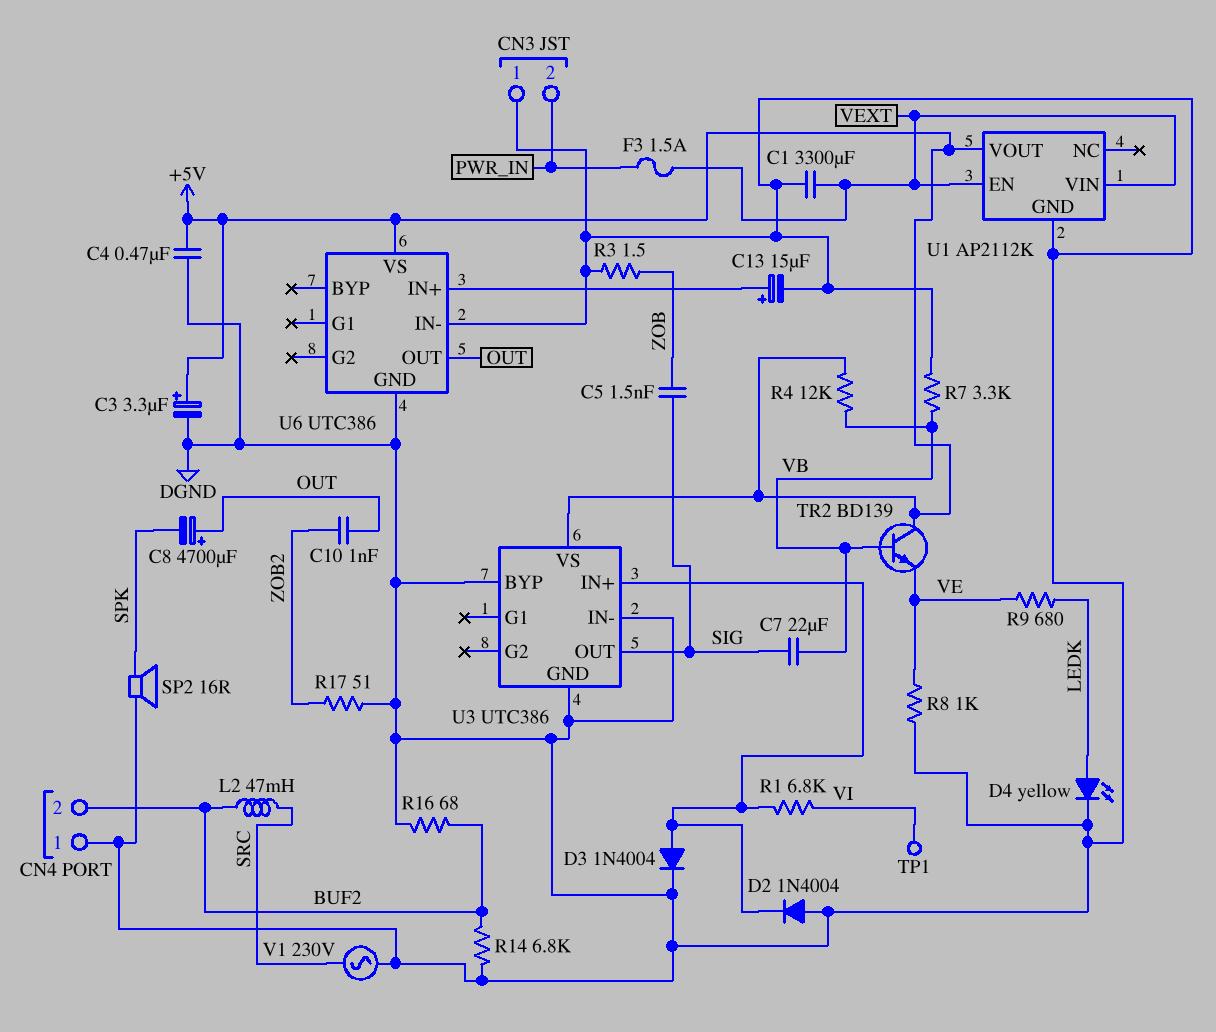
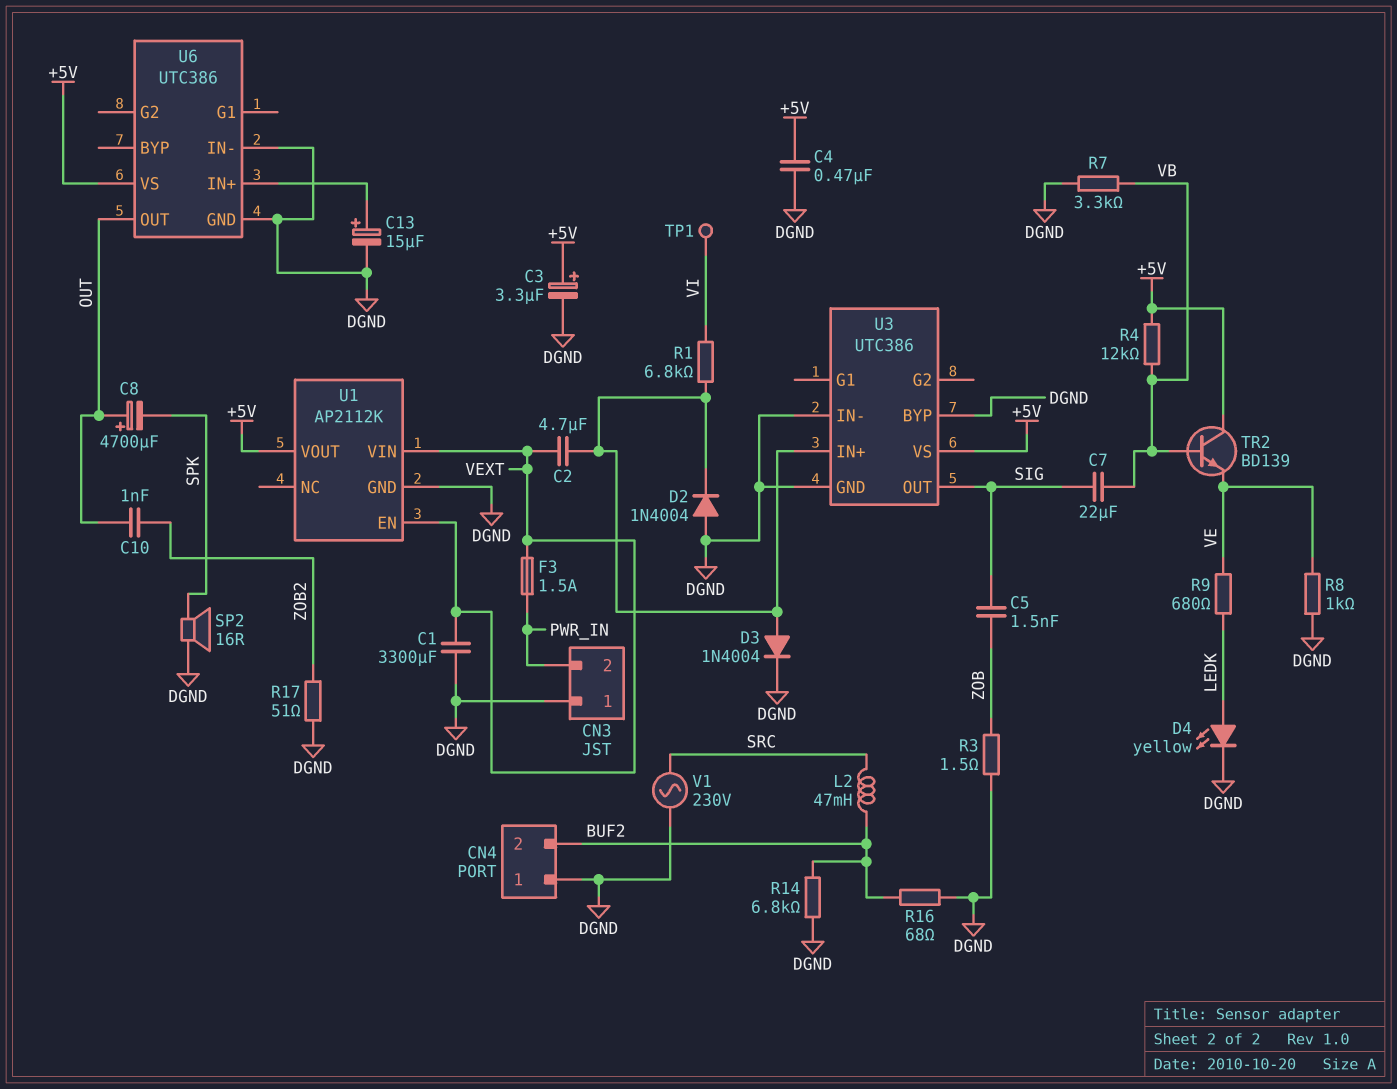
C2: none -> 4.7uF (U3/IN+, VEXT)

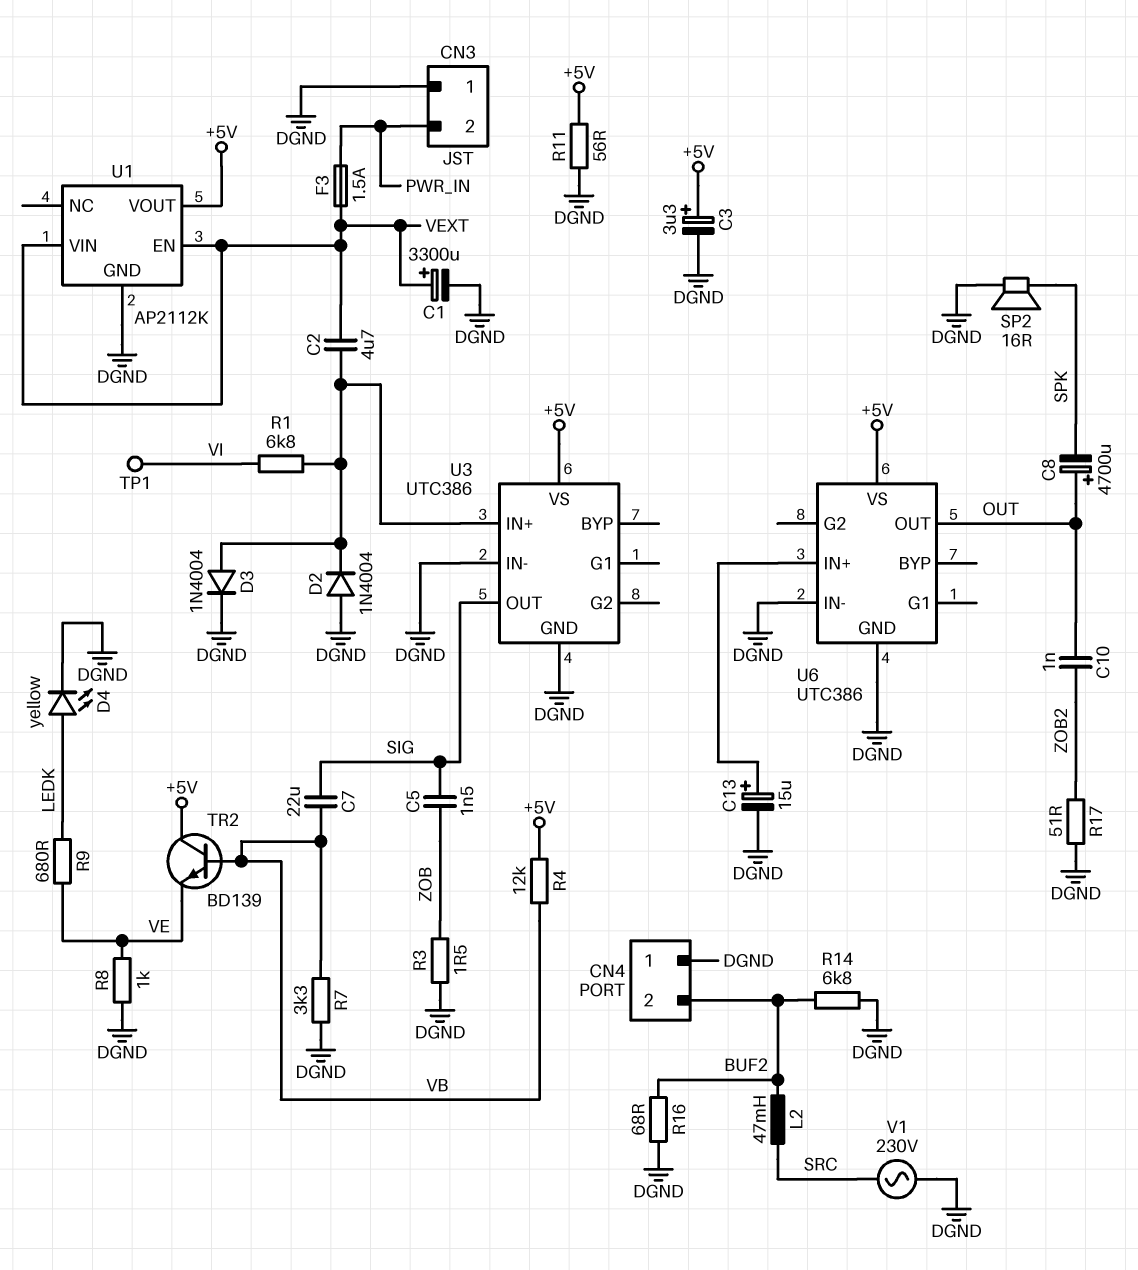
C1: 3300uF (DGND, VEXT) -> 3300uF (plus VEXT, minus DGND)
C4: 470nF (+5V, DGND) -> none
R11: none -> 56 (+5V, DGND)
U3 pin BYP: DGND -> none

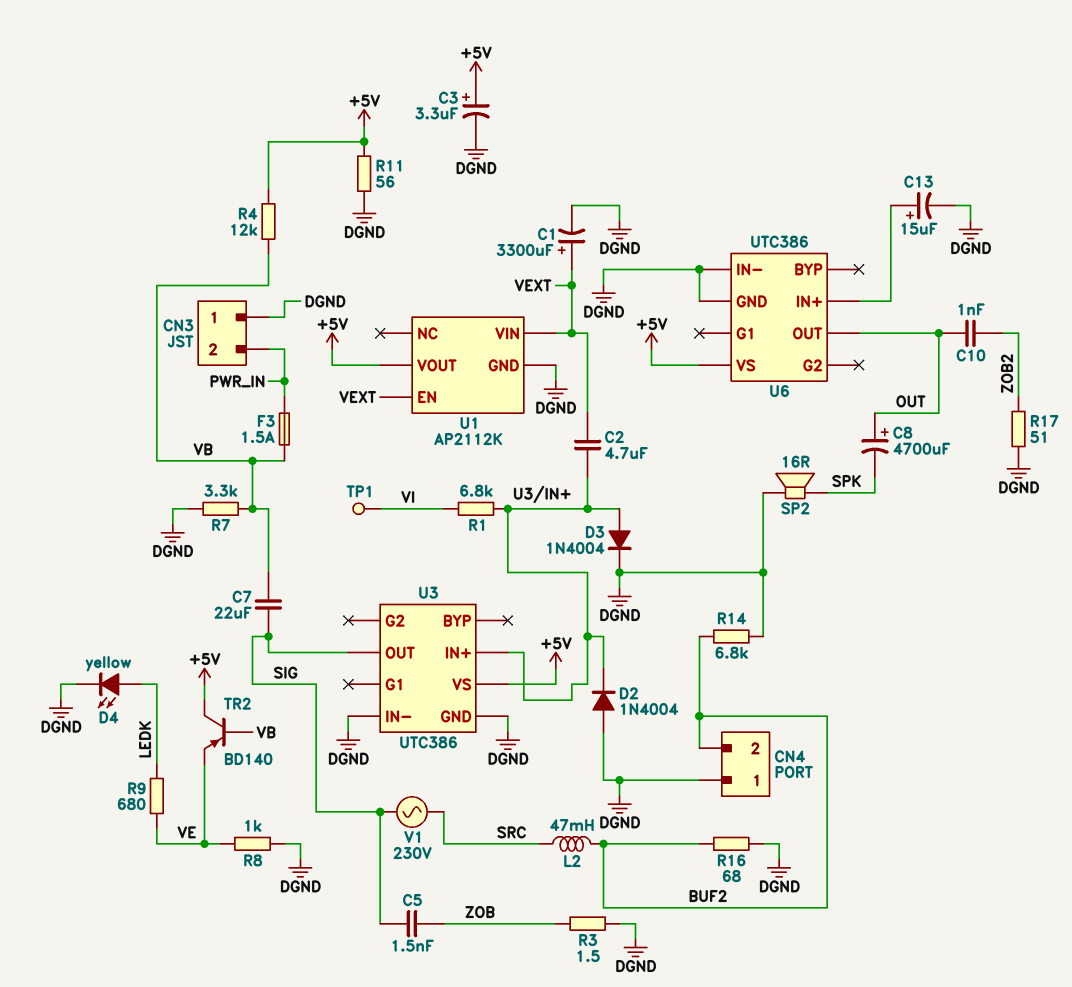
F3: 1.5A (PWR_IN, VEXT) -> 1.5A (PWR_IN, VB)
TR2: NPN BD139 (B VB, C +5V, E VE) -> PNP BD140 (B VB, C +5V, E VE)
V1: AC 230V (DGND, SRC) -> AC 230V (SIG, SRC)

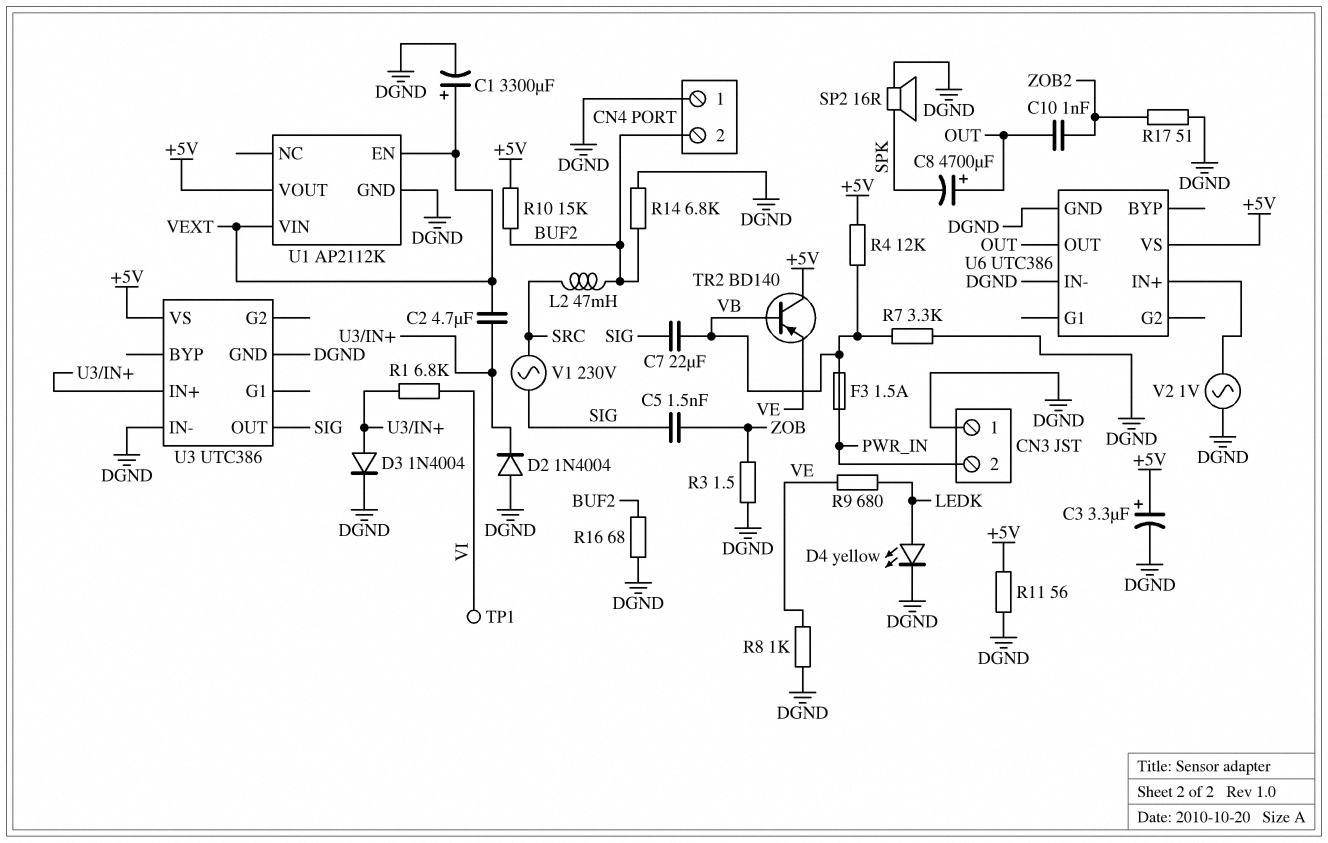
C13: 15uF (plus U6/IN+, minus DGND) -> none
R10: none -> 15k (+5V, BUF2)
V2: none -> AC 1V (DGND, U6/IN+)

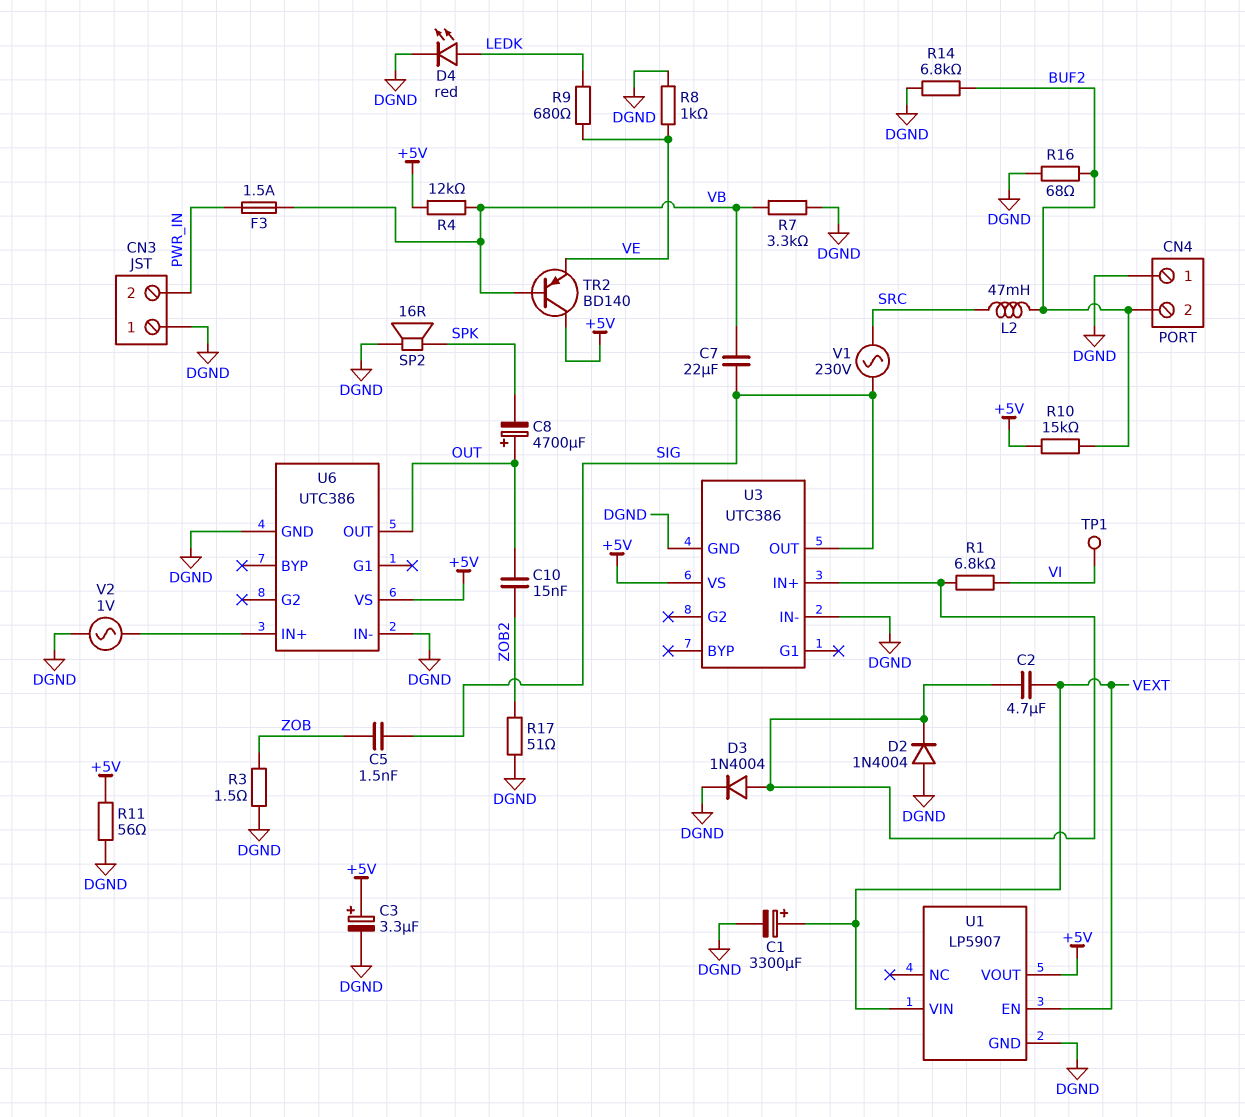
C10: 1nF (OUT, ZOB2) -> 15nF (OUT, ZOB2)
D4: LED yellow (A LEDK, K DGND) -> LED red (A LEDK, K DGND)
U1: AP2112K -> LP5907

